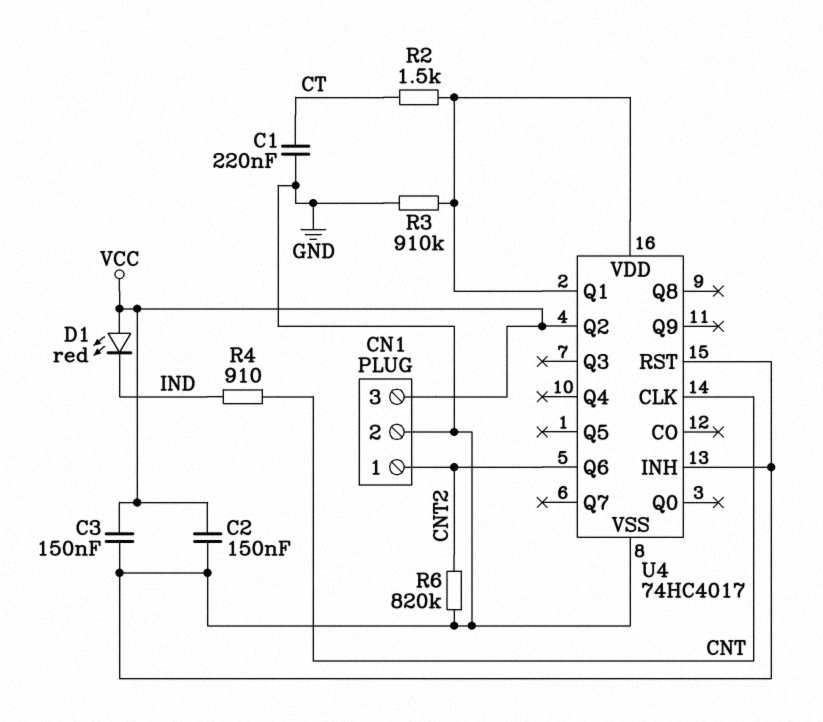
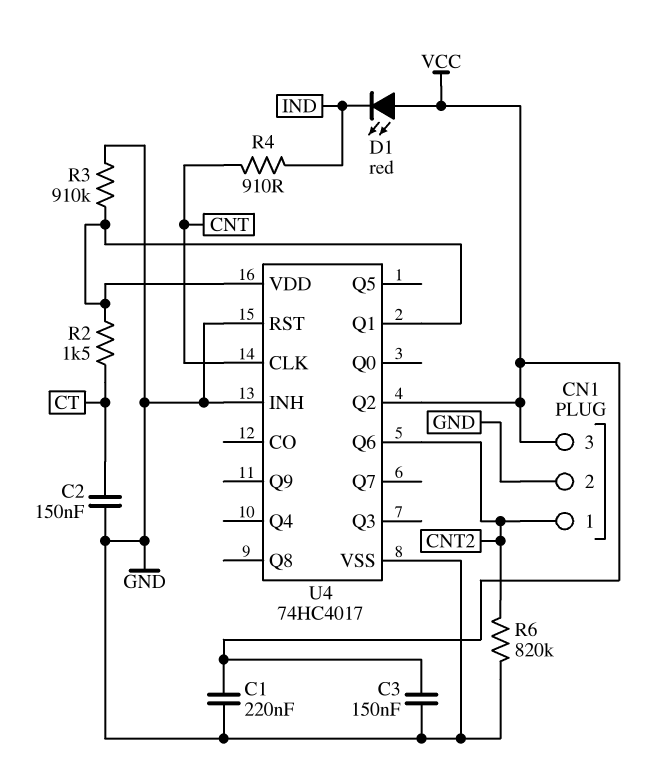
C1: 220nF (CT, GND) -> 220nF (GND, VCC)
C2: 150nF (GND, VCC) -> 150nF (CT, GND)

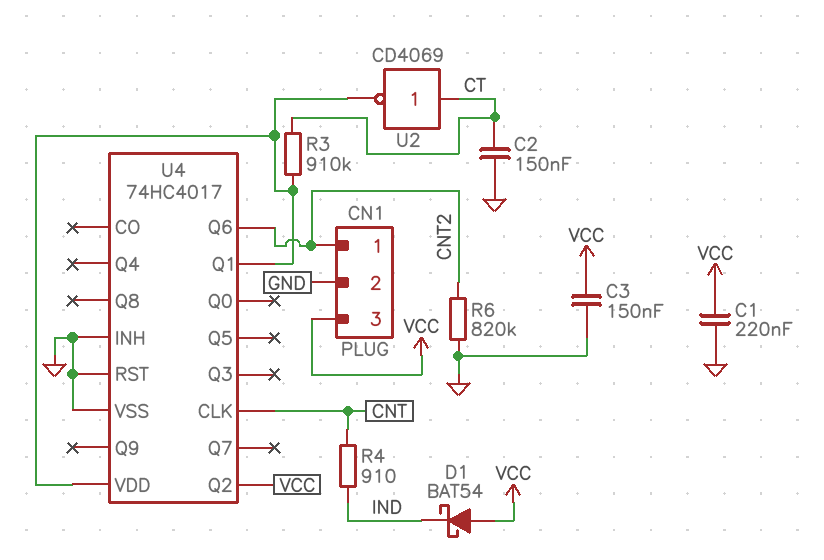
D1: LED red (A VCC, K IND) -> schottky BAT54 (A VCC, K IND)
R2: 1.5k (CT, U4/Q1) -> none
R3: 910k (GND, U4/Q1) -> 910k (CT, U4/Q1)
U2: none -> NOT CD4069 (in CT, out U4/Q1)

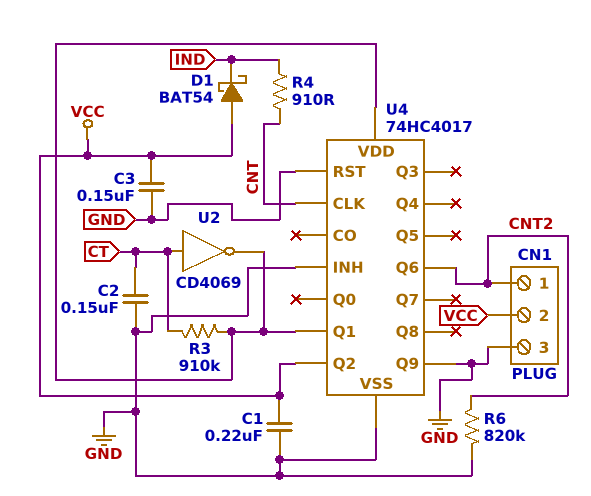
CN1 pin 2: GND -> VCC
CN1 pin 3: VCC -> GND
U4 pin Q9: none -> GND

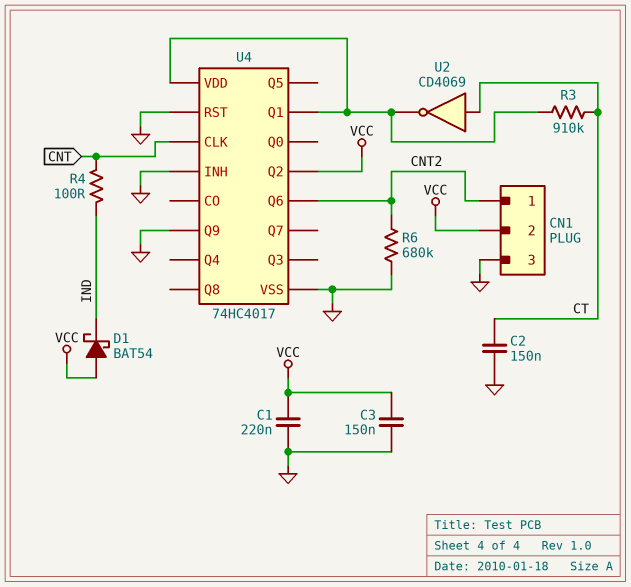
R4: 910 (CNT, IND) -> 100 (CNT, IND)
R6: 820k (CNT2, GND) -> 680k (CNT2, GND)

